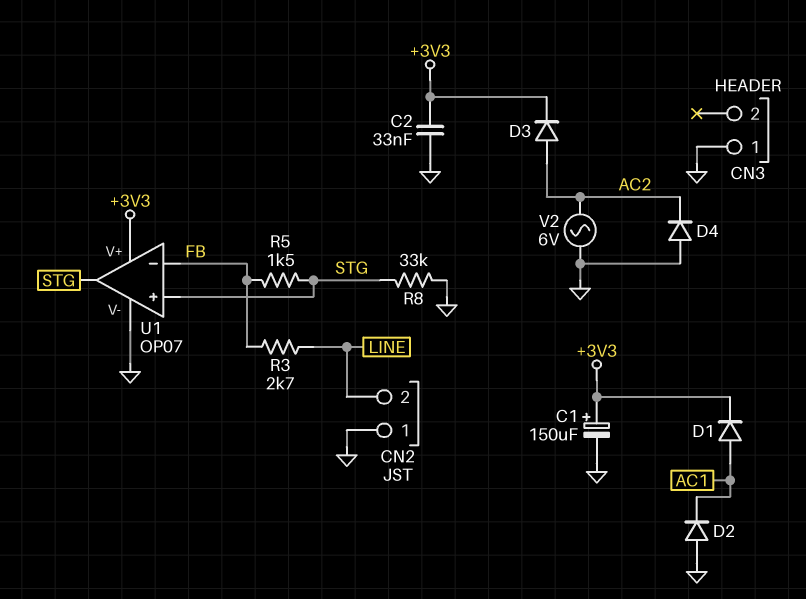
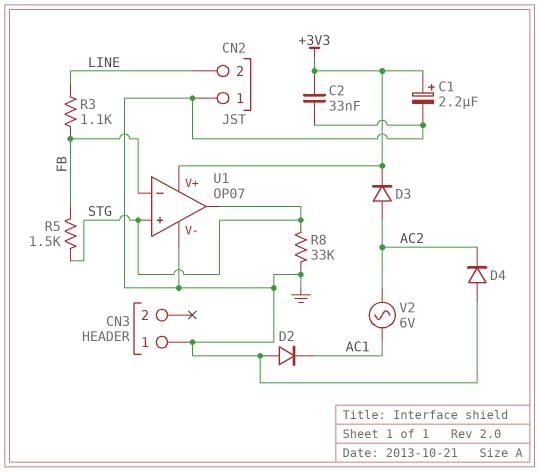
C1: 150uF (plus +3V3, minus GND) -> 2.2uF (plus +3V3, minus GND)
D1: diode (A AC1, K +3V3) -> none
R3: 2.7k (FB, LINE) -> 1.1k (FB, LINE)
V2: AC 6V (AC2, GND) -> AC 6V (AC1, AC2)

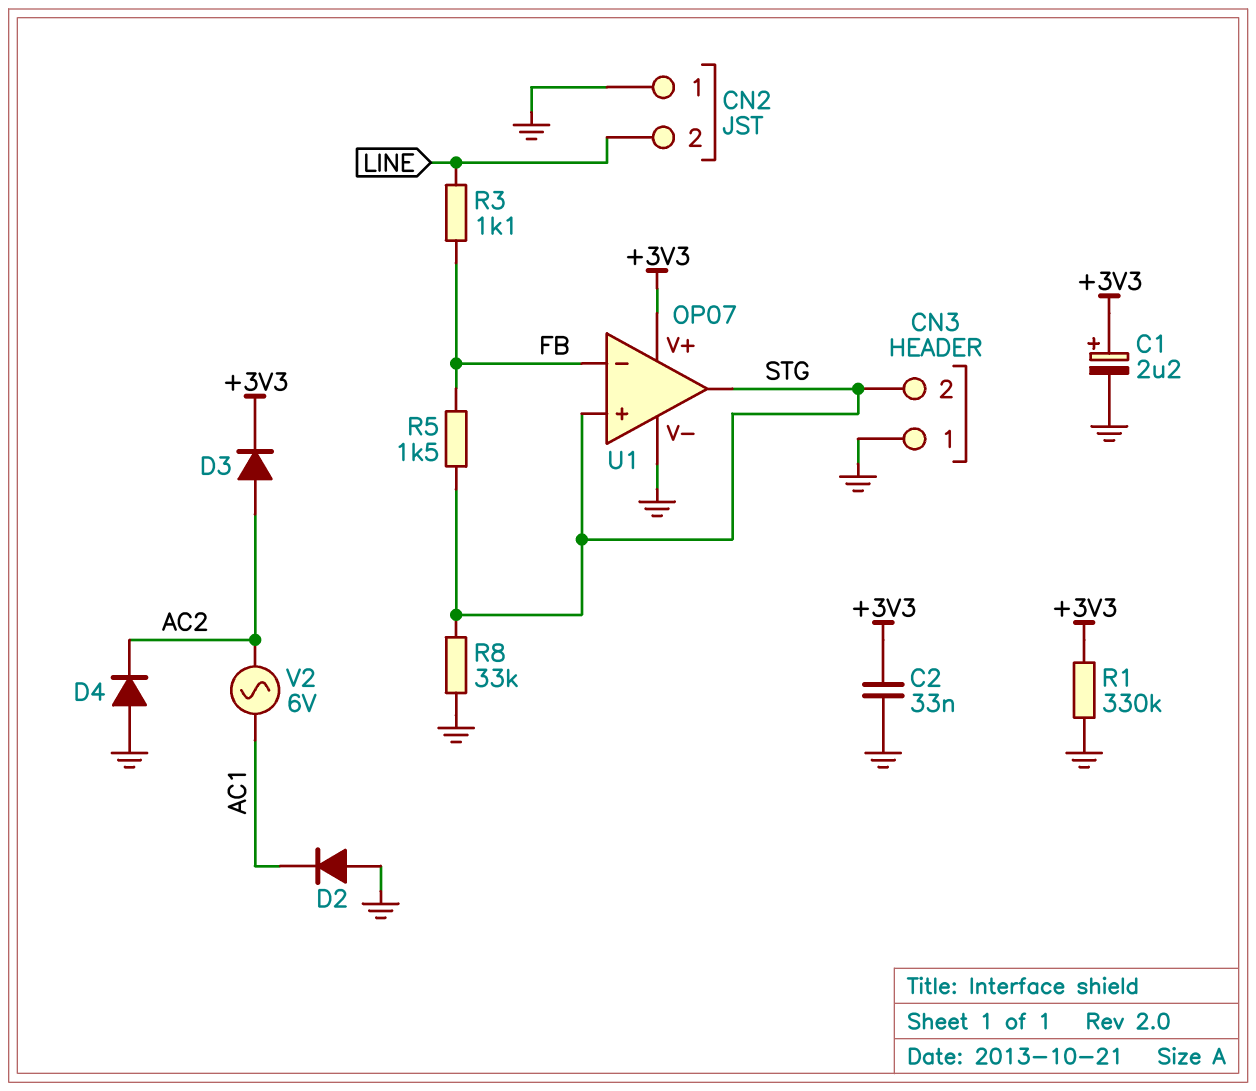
CN3 pin 2: none -> STG
R1: none -> 330k (+3V3, GND)

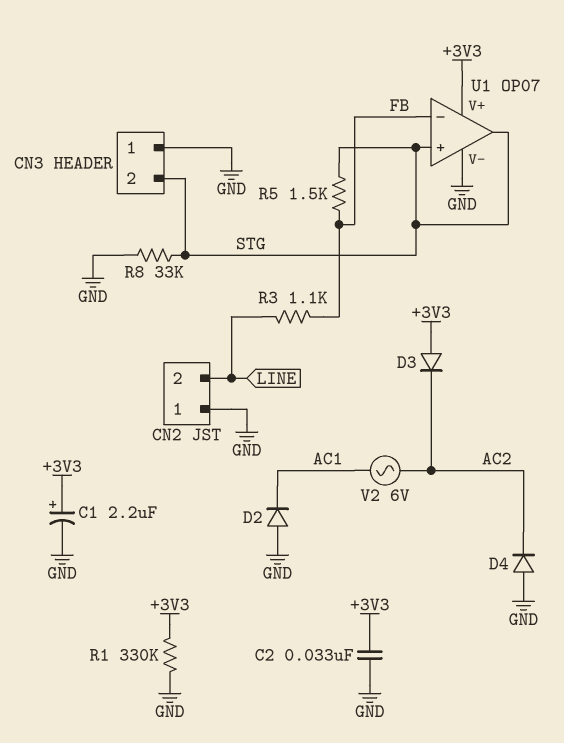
D3: diode (A AC2, K +3V3) -> diode (A +3V3, K AC2)

